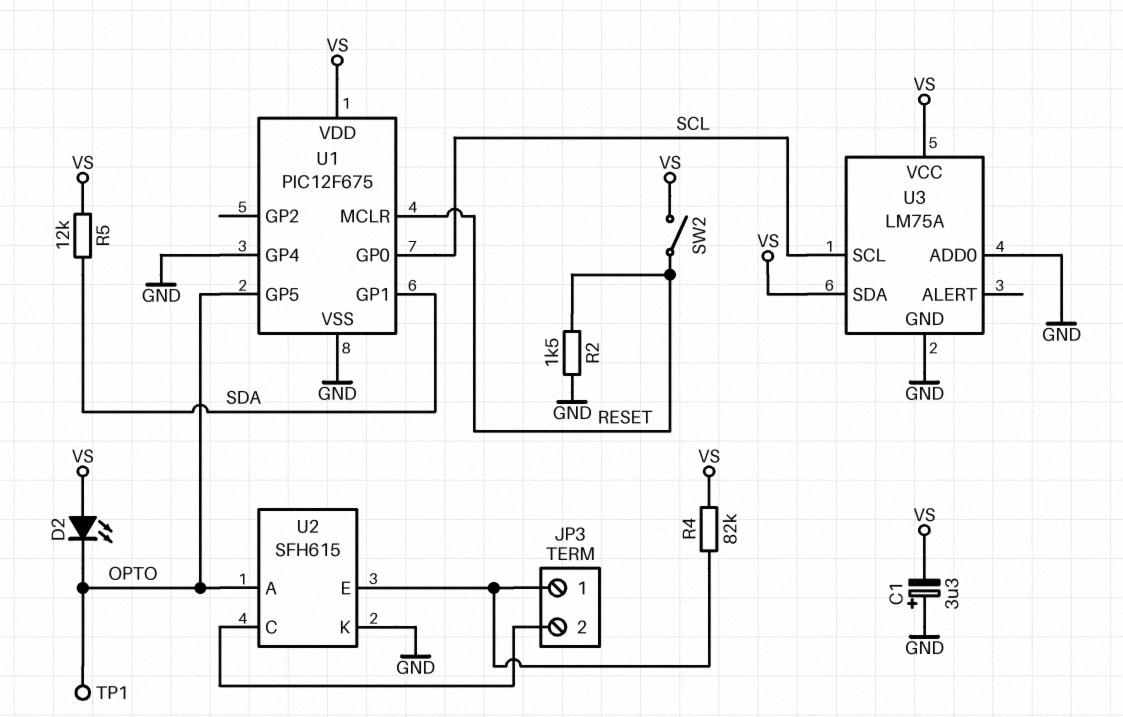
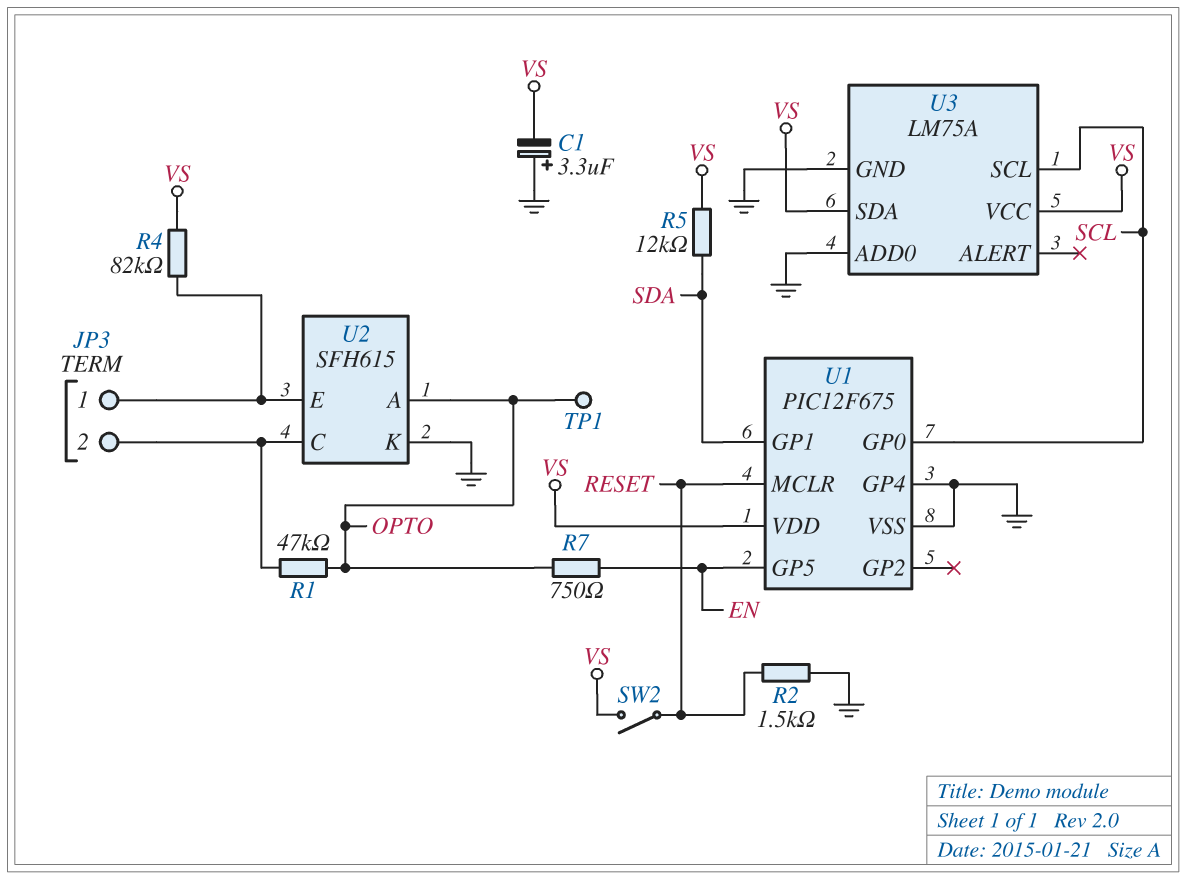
D2: LED (A VS, K OPTO) -> none
R1: none -> 47k (JP3/2, OPTO)
R7: none -> 750 (EN, OPTO)
U1 pin GP5: OPTO -> EN

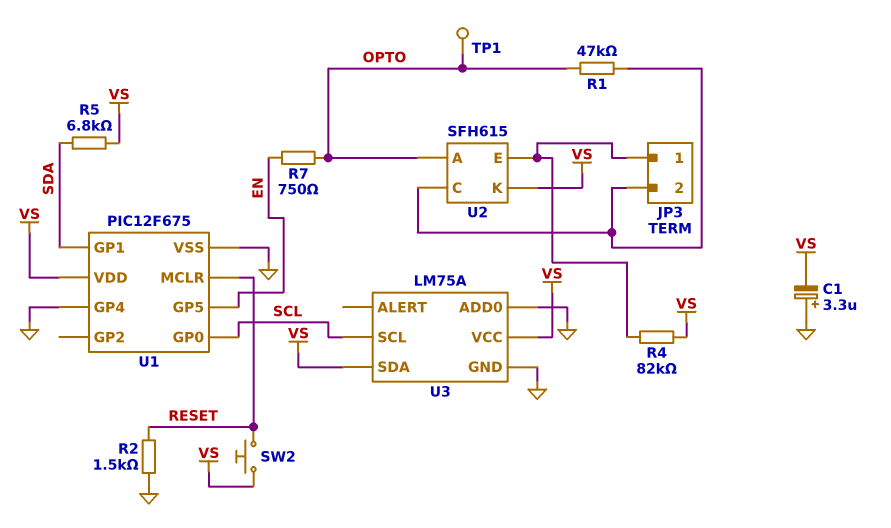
R5: 12k (SDA, VS) -> 6.8k (SDA, VS)
SW2: switch (RESET, VS) -> button (RESET, VS)
U2 pin K: GND -> VS

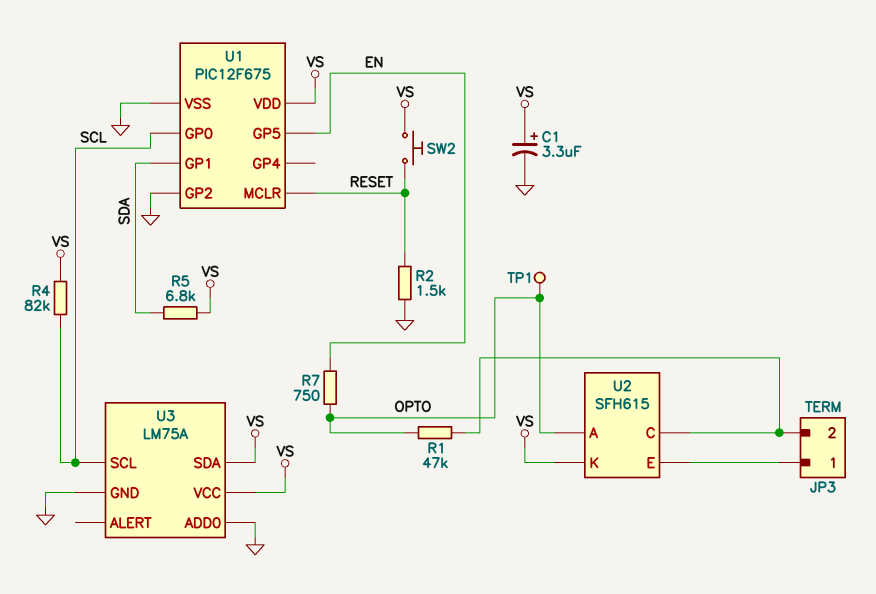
C1: 3.3uF (plus GND, minus VS) -> 3.3uF (plus VS, minus GND)
R4: 82k (JP3/1, VS) -> 82k (SCL, VS)
U1 pin GP2: none -> GND
U1 pin GP4: GND -> none

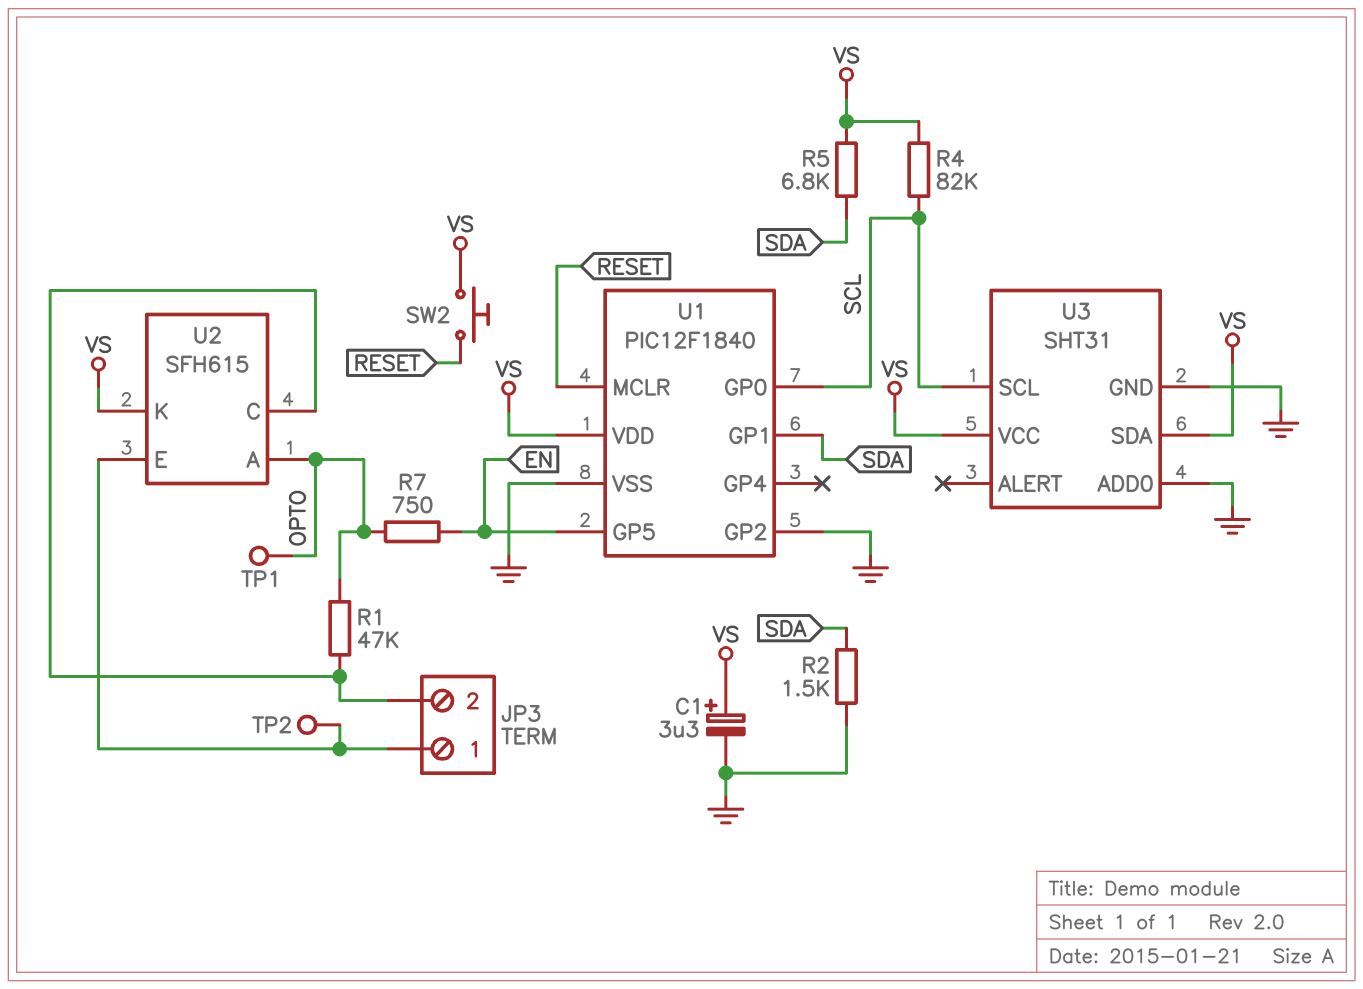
R2: 1.5k (GND, RESET) -> 1.5k (GND, SDA)
TP2: none -> test point (JP3/1)
U1: PIC12F675 -> PIC12F1840
U3: LM75A -> SHT31

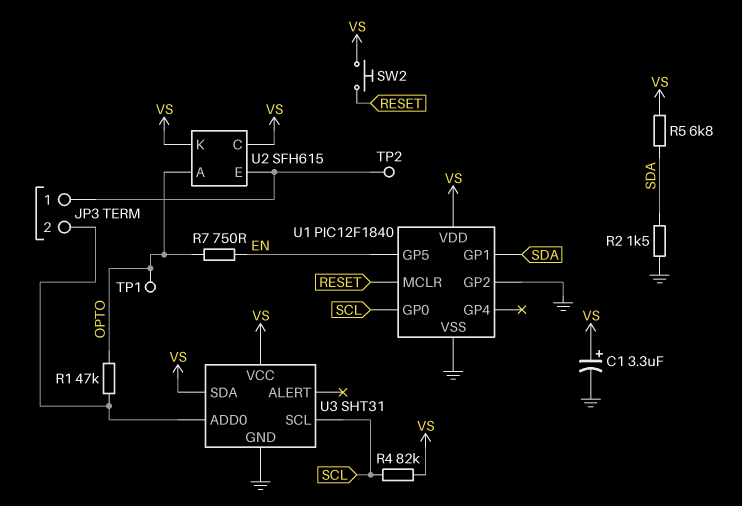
U2 pin C: JP3/2 -> VS
U3 pin ADD0: GND -> JP3/2

